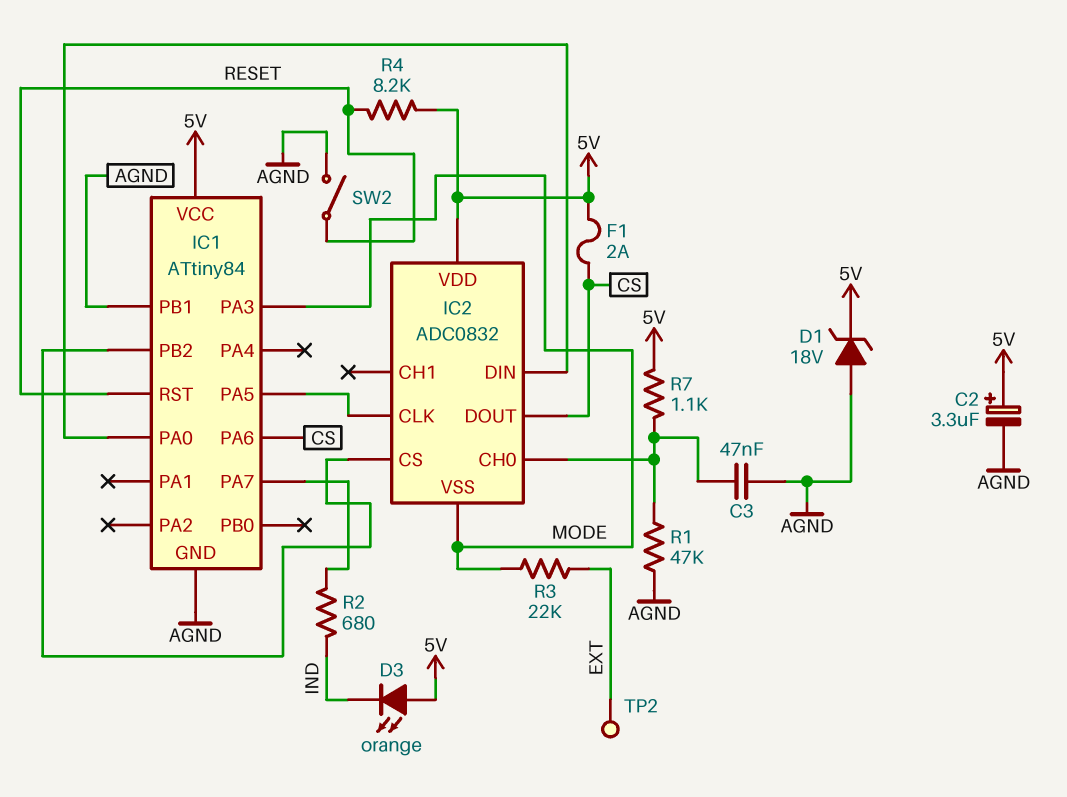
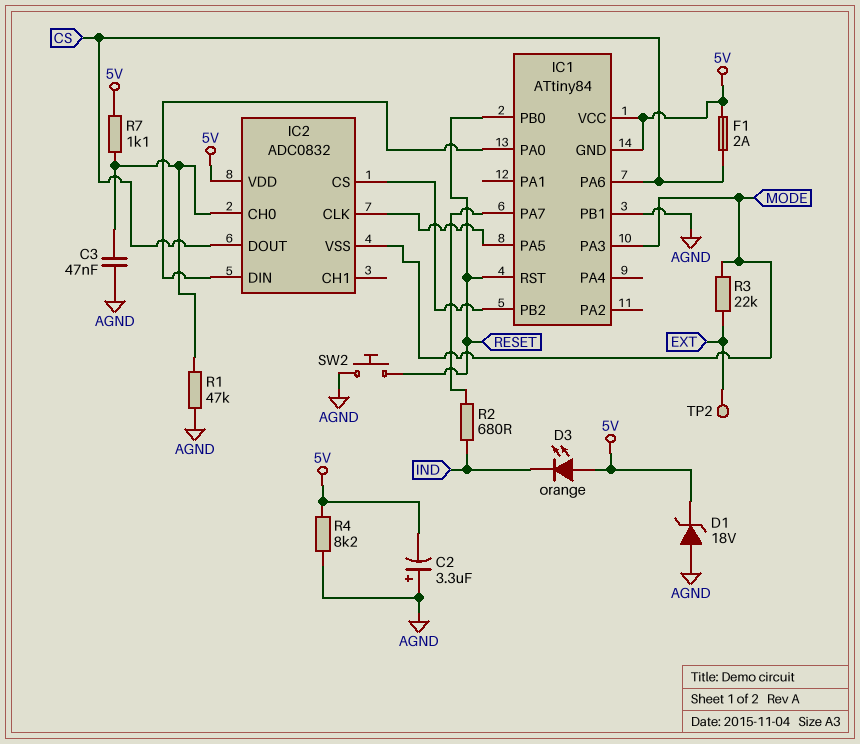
C2: 3.3uF (plus 5V, minus AGND) -> 3.3uF (plus AGND, minus 5V)
IC1 pin GND: AGND -> 5V
IC1 pin PB0: none -> RESET
R4: 8.2k (5V, RESET) -> 8.2k (5V, AGND)
SW2: switch (AGND, RESET) -> button (AGND, RESET)

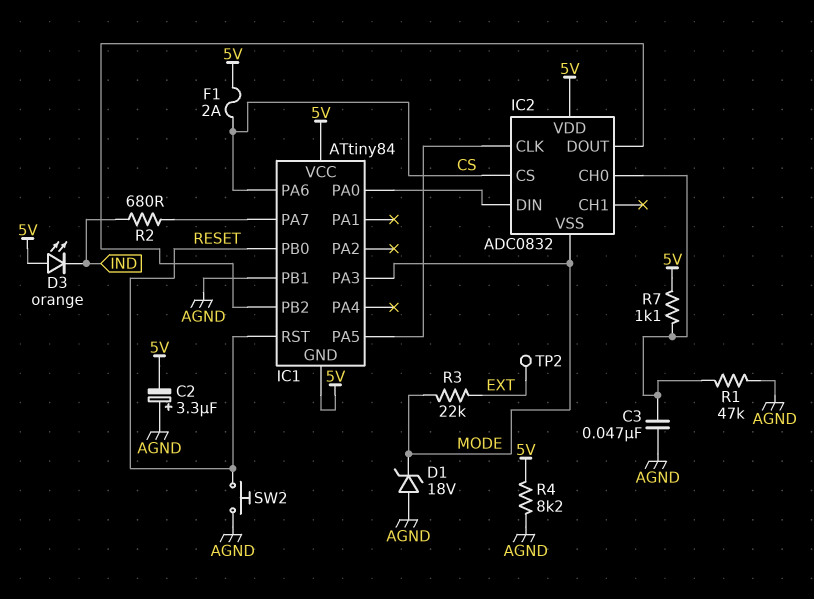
D1: zener 18V (A AGND, K 5V) -> zener 18V (A AGND, K MODE)
IC2 pin CS: IC1/PB2 -> CS
IC2 pin DOUT: CS -> IC1/PB2

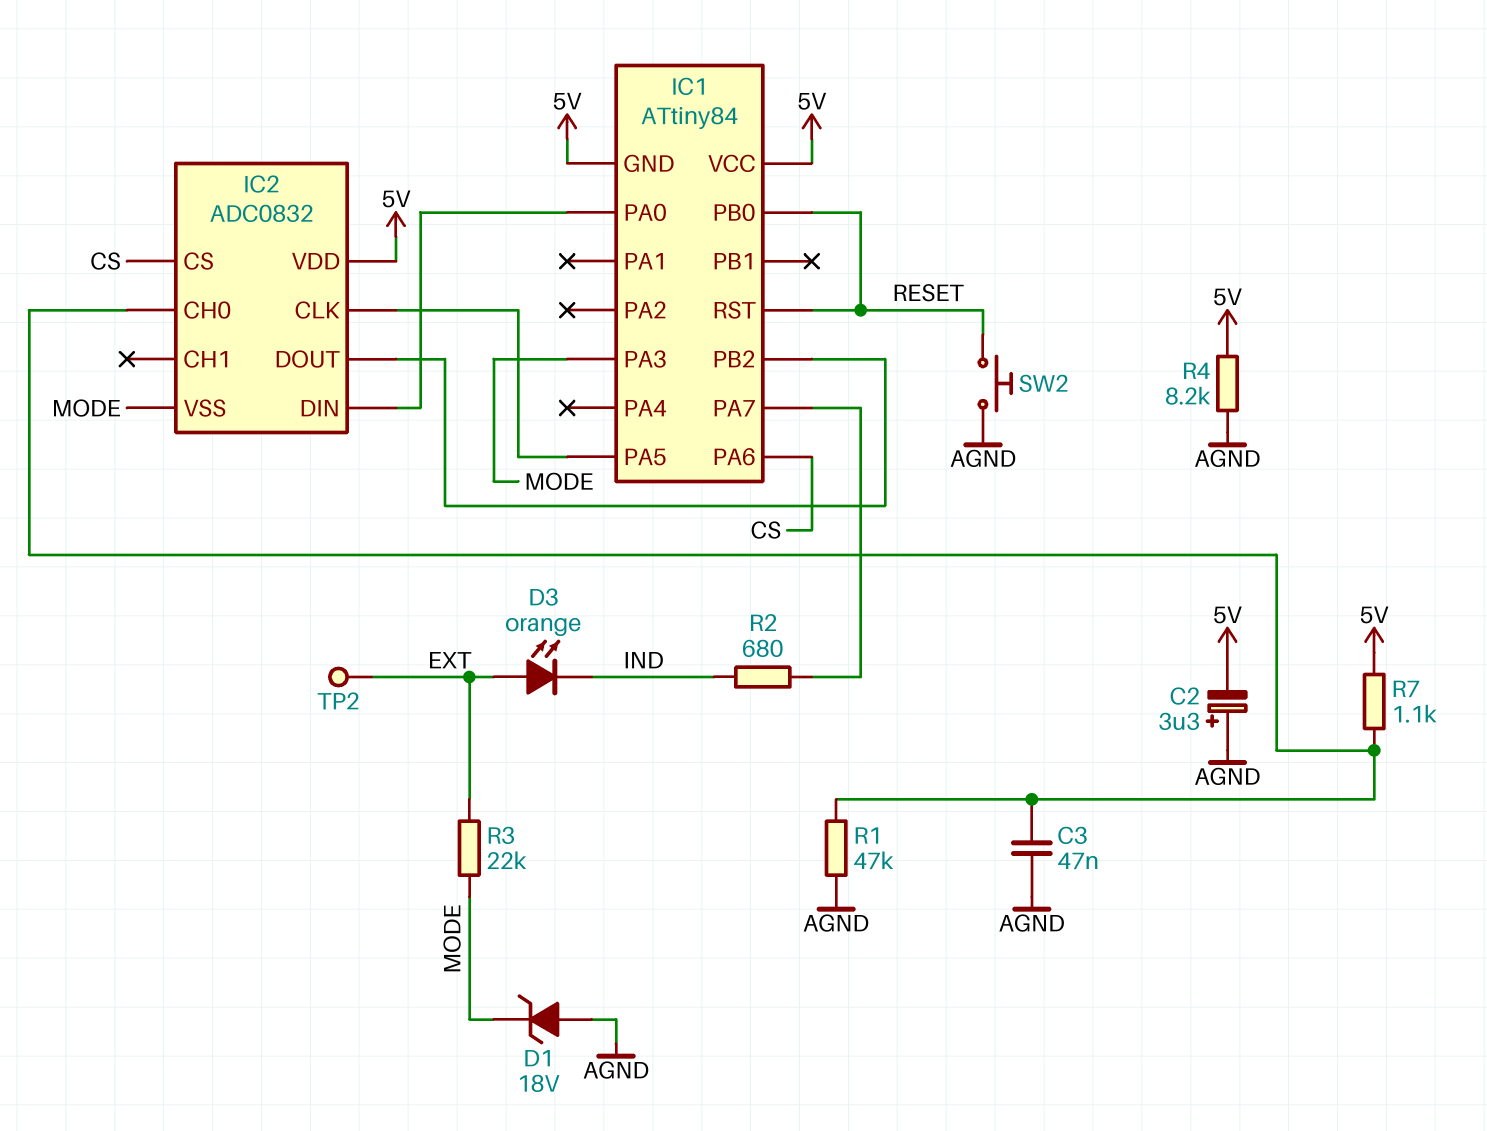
D3: LED orange (A 5V, K IND) -> LED orange (A EXT, K IND)
F1: 2A (5V, CS) -> none
IC1 pin PB1: AGND -> none

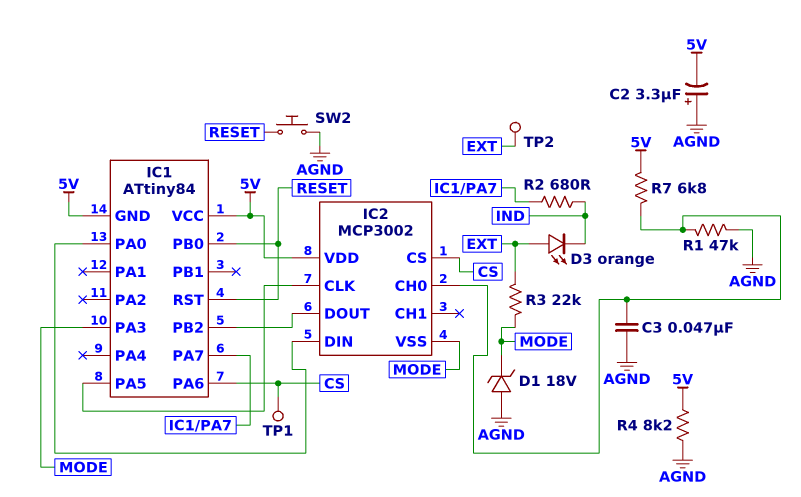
IC2: ADC0832 -> MCP3002
R7: 1.1k (5V, IC2/CH0) -> 6.8k (5V, IC2/CH0)
TP1: none -> test point (CS)

